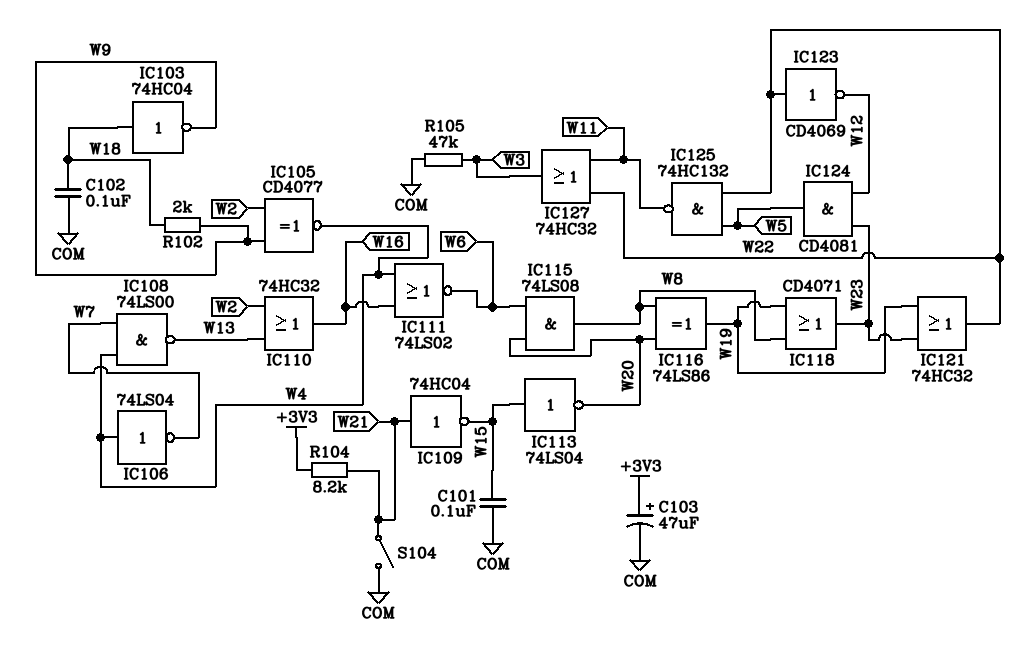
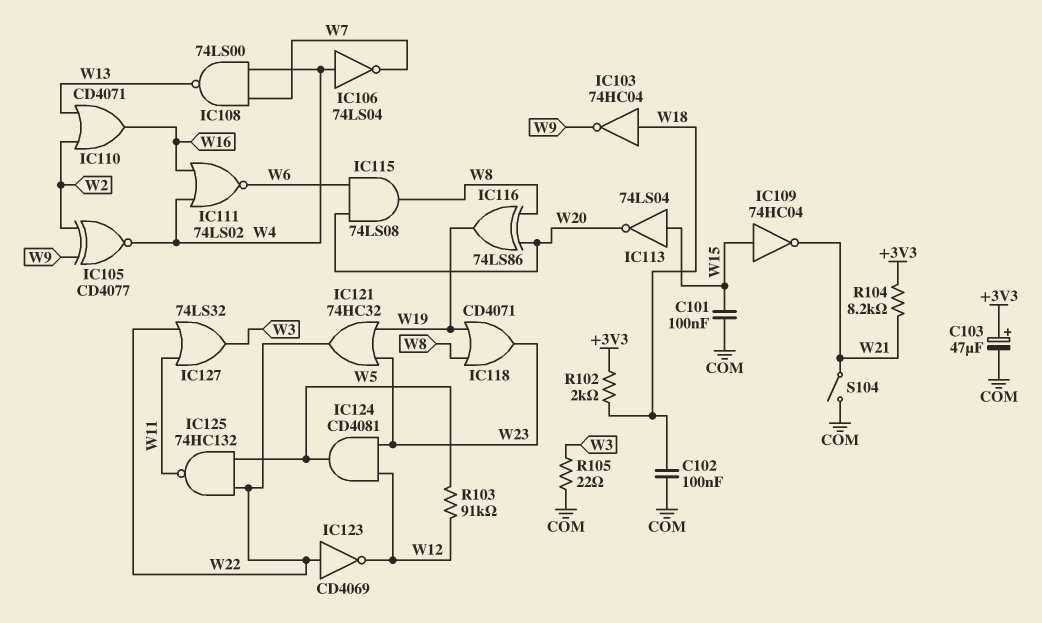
IC109: NOT 74HC04 (in W21, out W15) -> NOT 74HC04 (in W15, out W21)
IC110: OR 74HC32 (in W2, in W13, out W16) -> OR CD4071 (in W2, in W13, out W16)
IC127: OR 74HC32 (in W11, in W22, out W3) -> OR 74LS32 (in W11, in W22, out W3)
R102: 2k (W9, W18) -> 2k (+3V3, W18)
R103: none -> 91k (W5, W12)
R105: 47k (COM, W3) -> 22 (COM, W3)

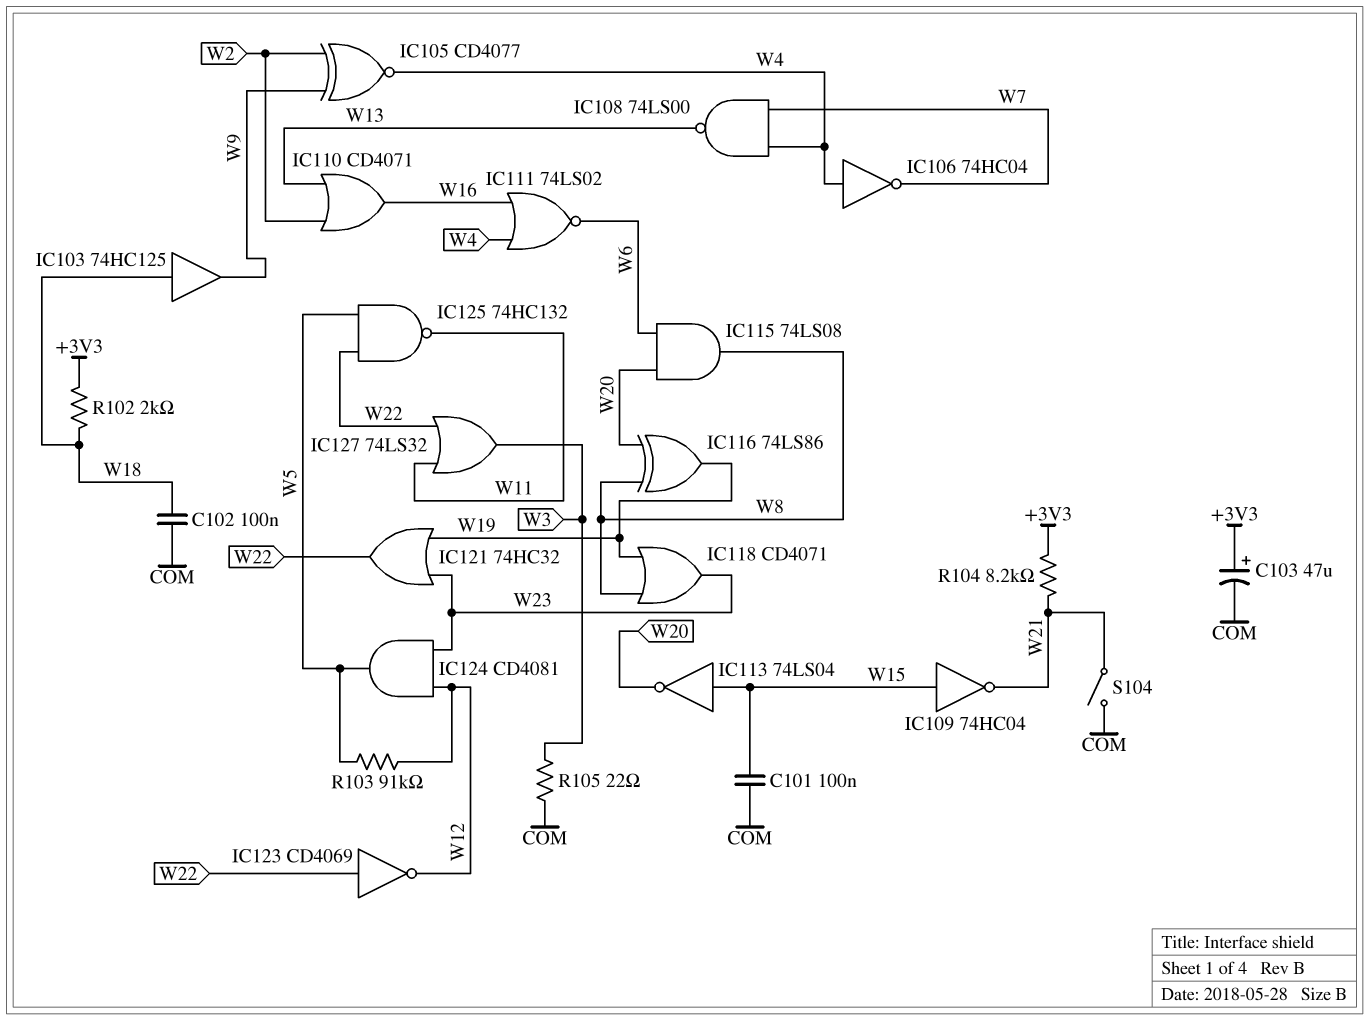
IC103: NOT 74HC04 (in W18, out W9) -> buffer 74HC125 (in W18, out W9)
IC106: NOT 74LS04 (in W4, out W7) -> NOT 74HC04 (in W4, out W7)

